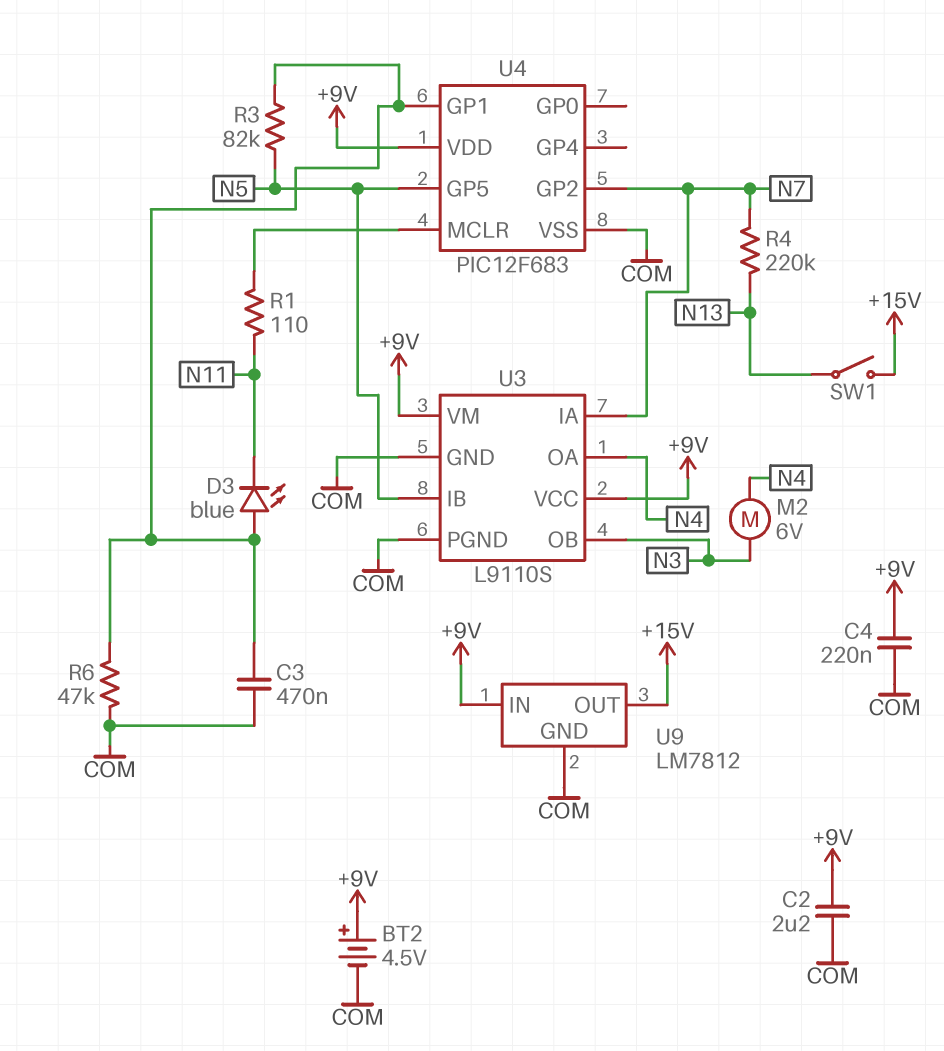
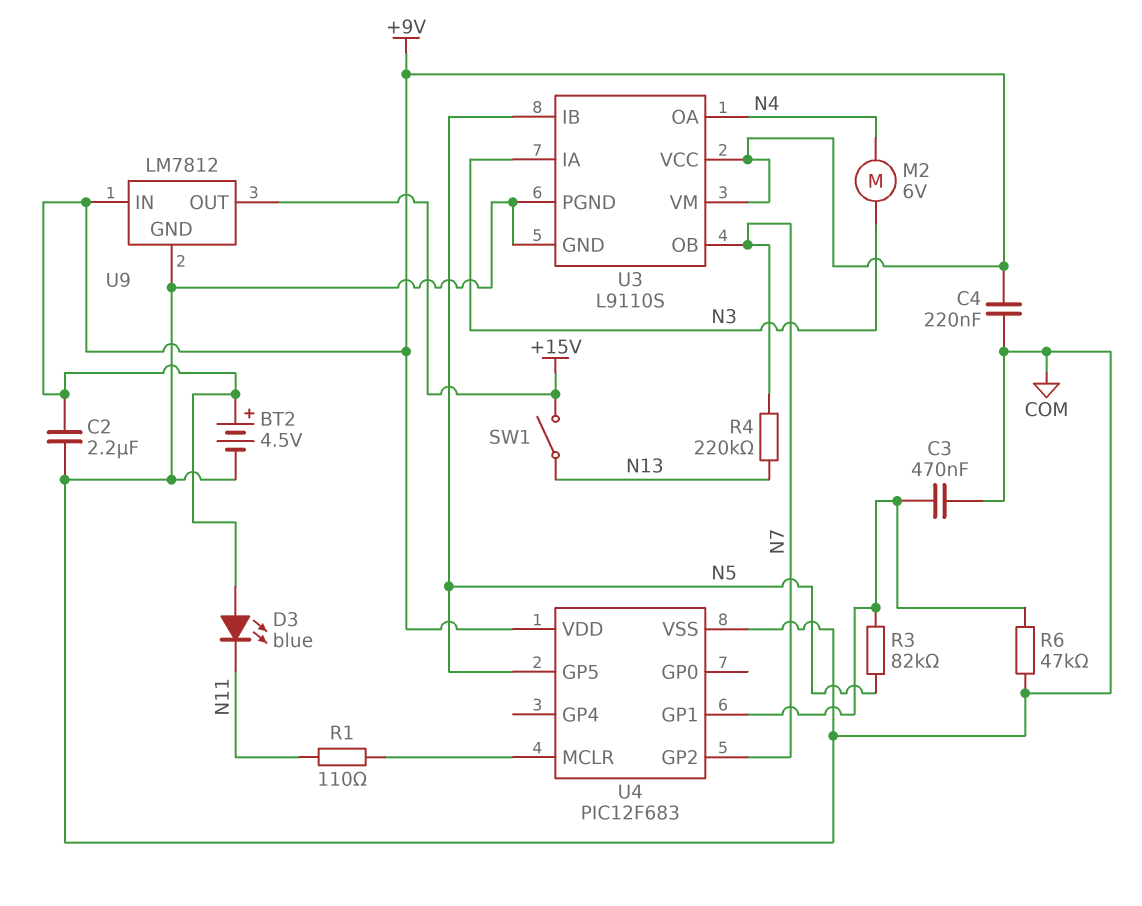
D3: LED blue (A U4/GP1, K N11) -> LED blue (A +9V, K N11)
U3 pin IA: N7 -> N3
U3 pin OB: N3 -> N7

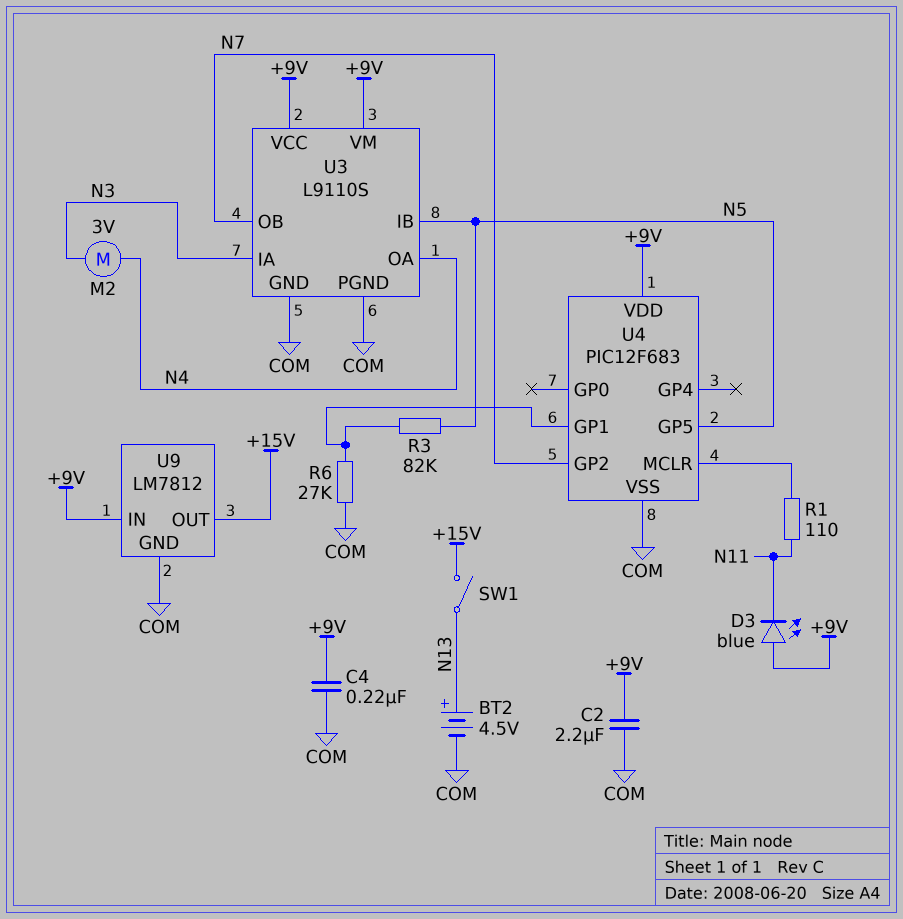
BT2: 4.5V (plus +9V, minus COM) -> 4.5V (plus N13, minus COM)
C3: 470nF (COM, U4/GP1) -> none
M2: motor 6V (N3, N4) -> motor 3V (N3, N4)
R4: 220k (N7, N13) -> none
R6: 47k (COM, U4/GP1) -> 27k (COM, U4/GP1)

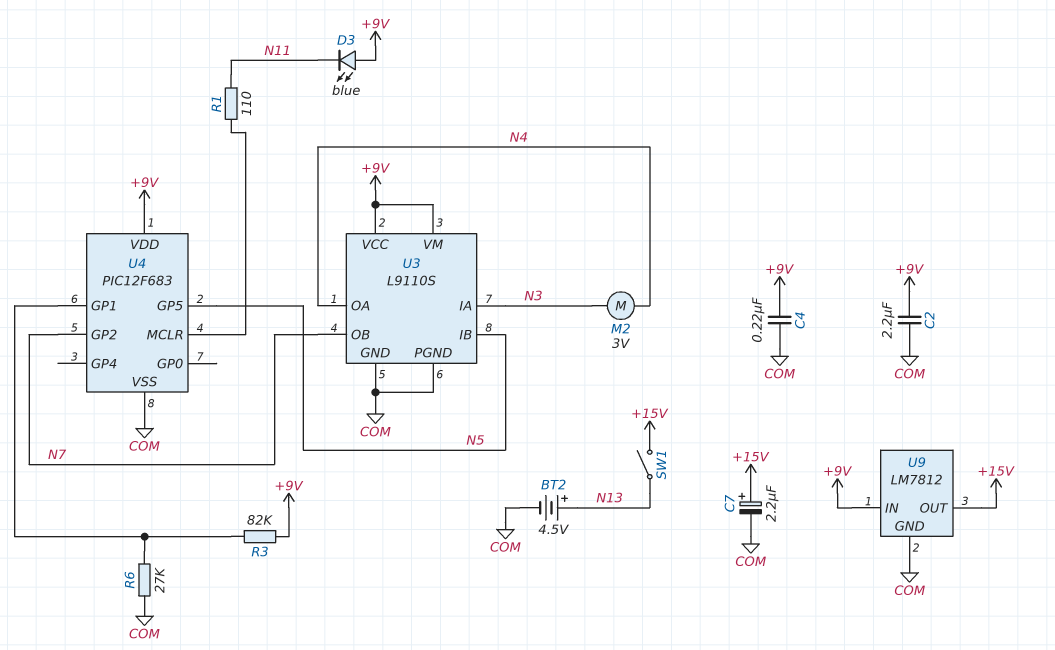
C7: none -> 2.2uF (plus +15V, minus COM)
R3: 82k (N5, U4/GP1) -> 82k (+9V, U4/GP1)

